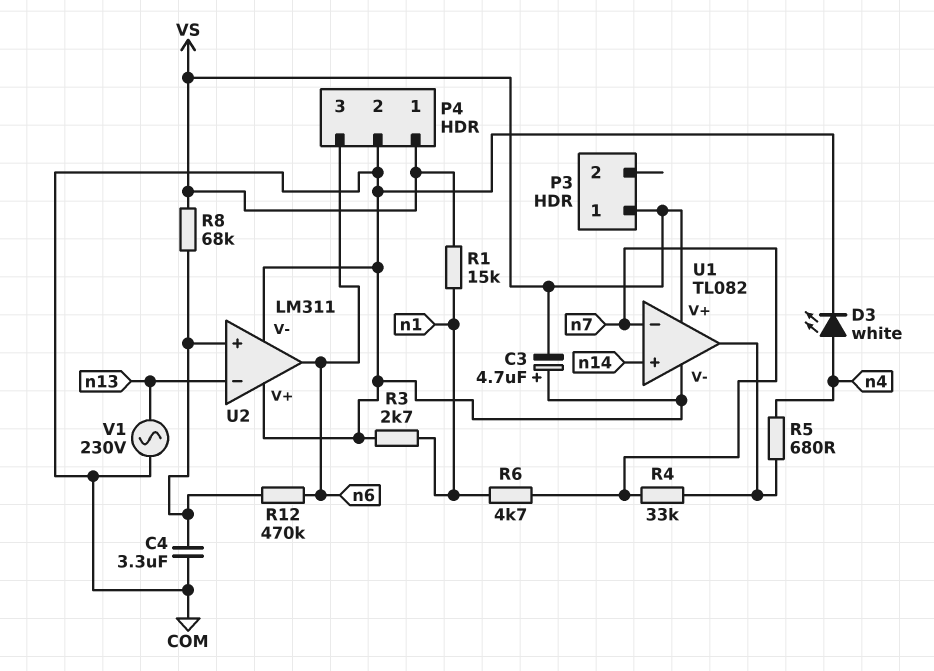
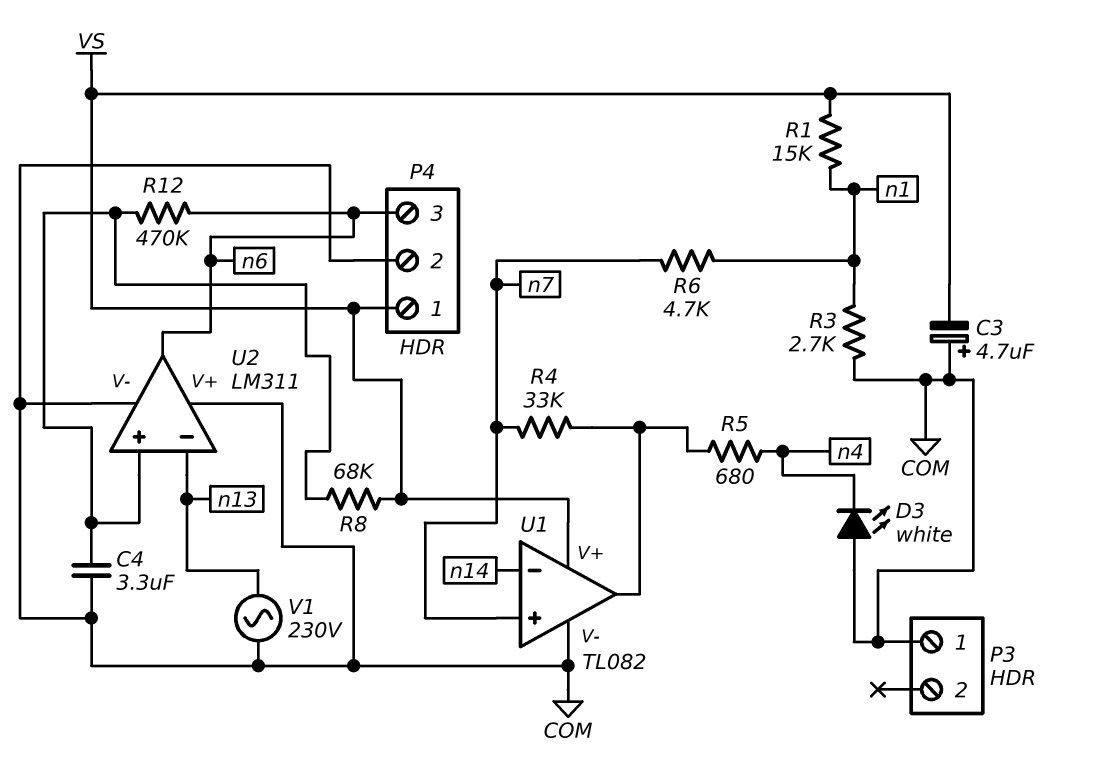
D3: LED white (A n4, K COM) -> LED white (A COM, K n4)
P3 pin 1: VS -> COM
U1 pin in+: n14 -> n7
U1 pin in-: n7 -> n14

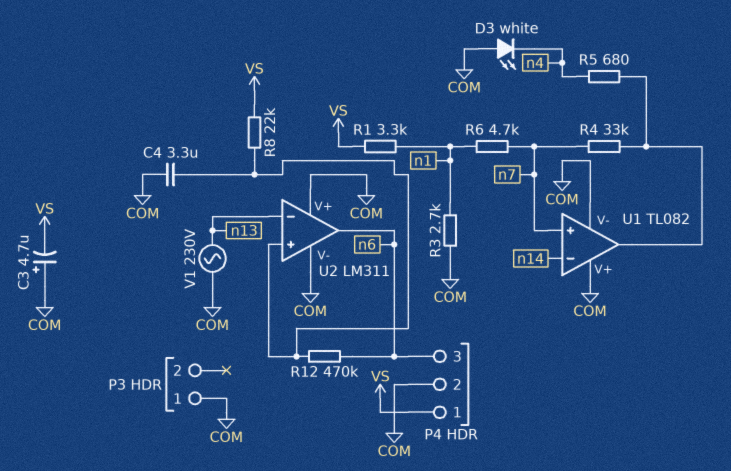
R1: 15k (VS, n1) -> 3.3k (VS, n1)
R8: 68k (U2/in+, VS) -> 22k (U2/in+, VS)
U1 pin V+: VS -> COM

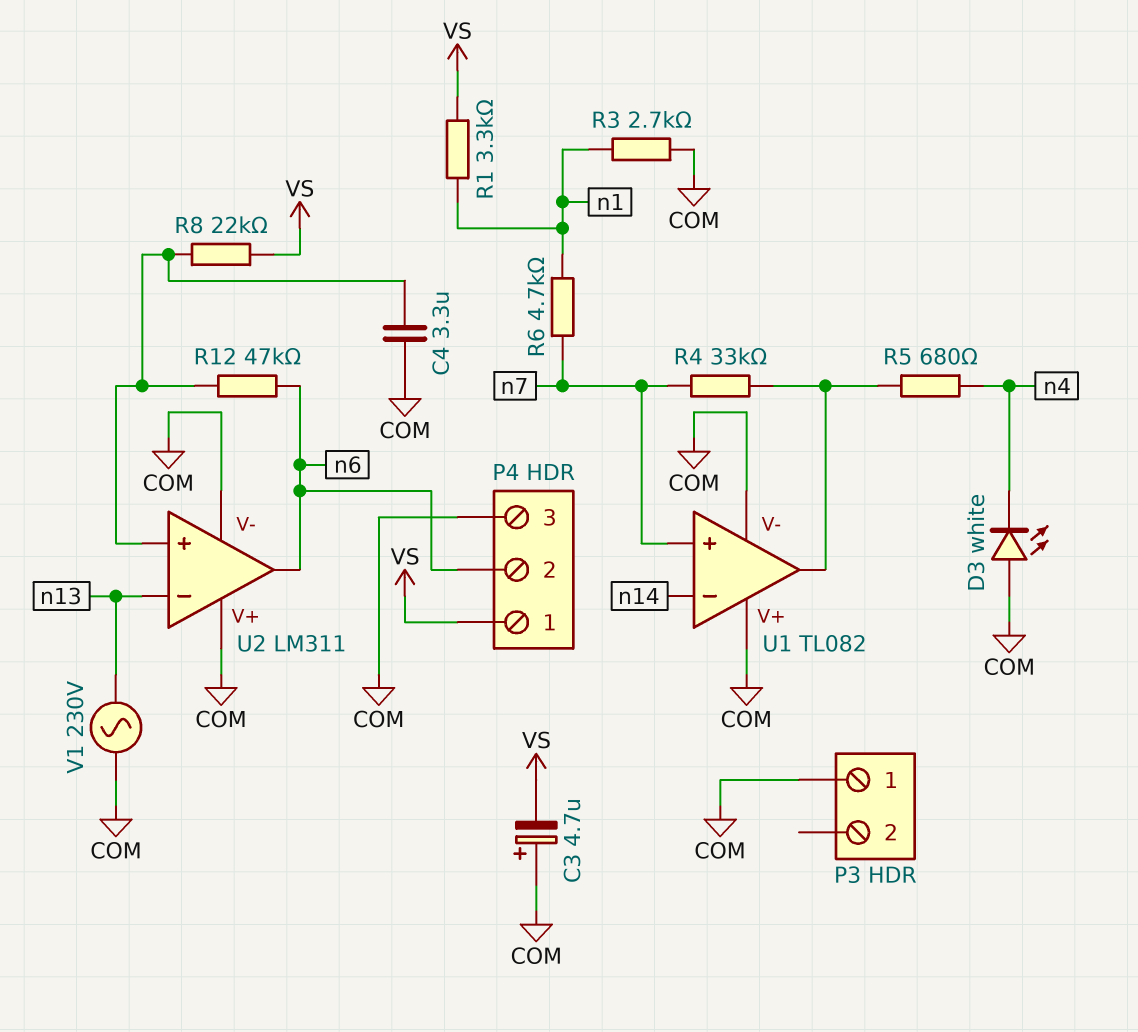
P4 pin 2: COM -> n6
P4 pin 3: n6 -> COM
R12: 470k (U2/in+, n6) -> 47k (U2/in+, n6)

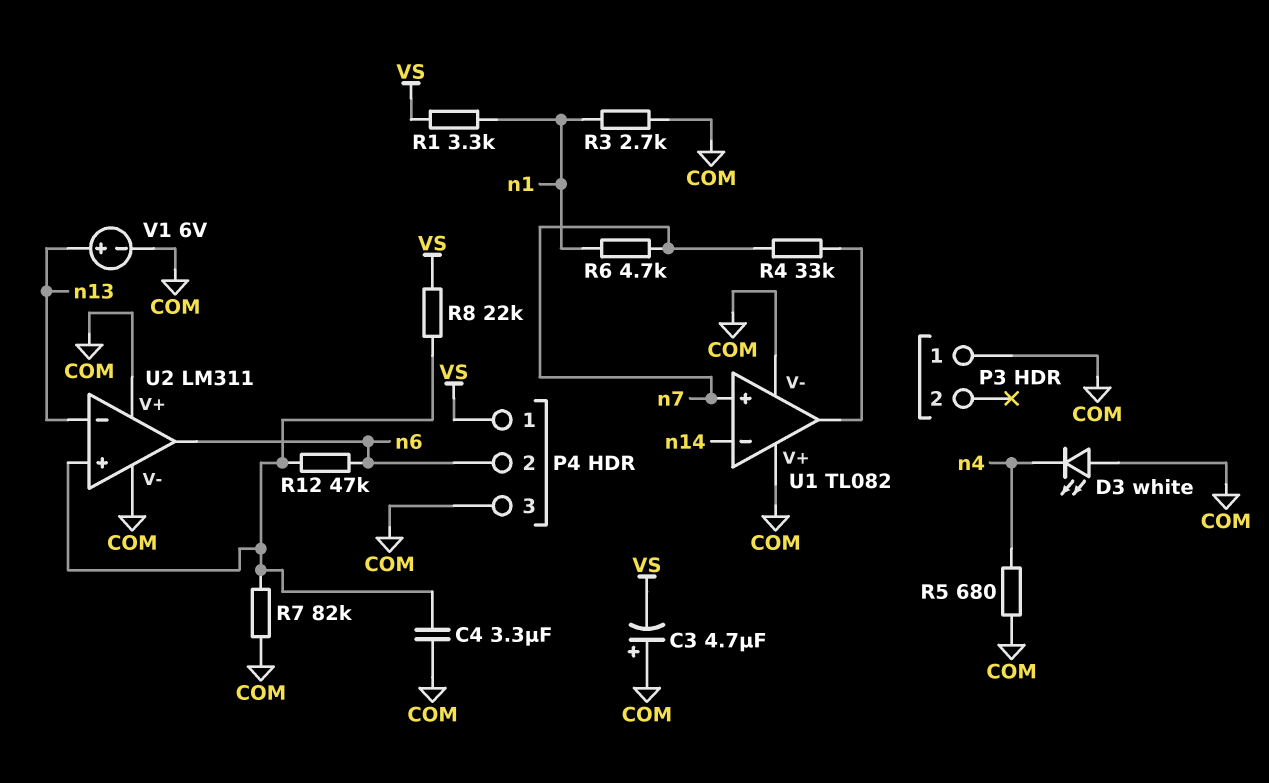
R5: 680 (U1/out, n4) -> 680 (COM, n4)
R7: none -> 82k (COM, U2/in+)
V1: AC 230V (COM, n13) -> 6V (plus n13, minus COM)

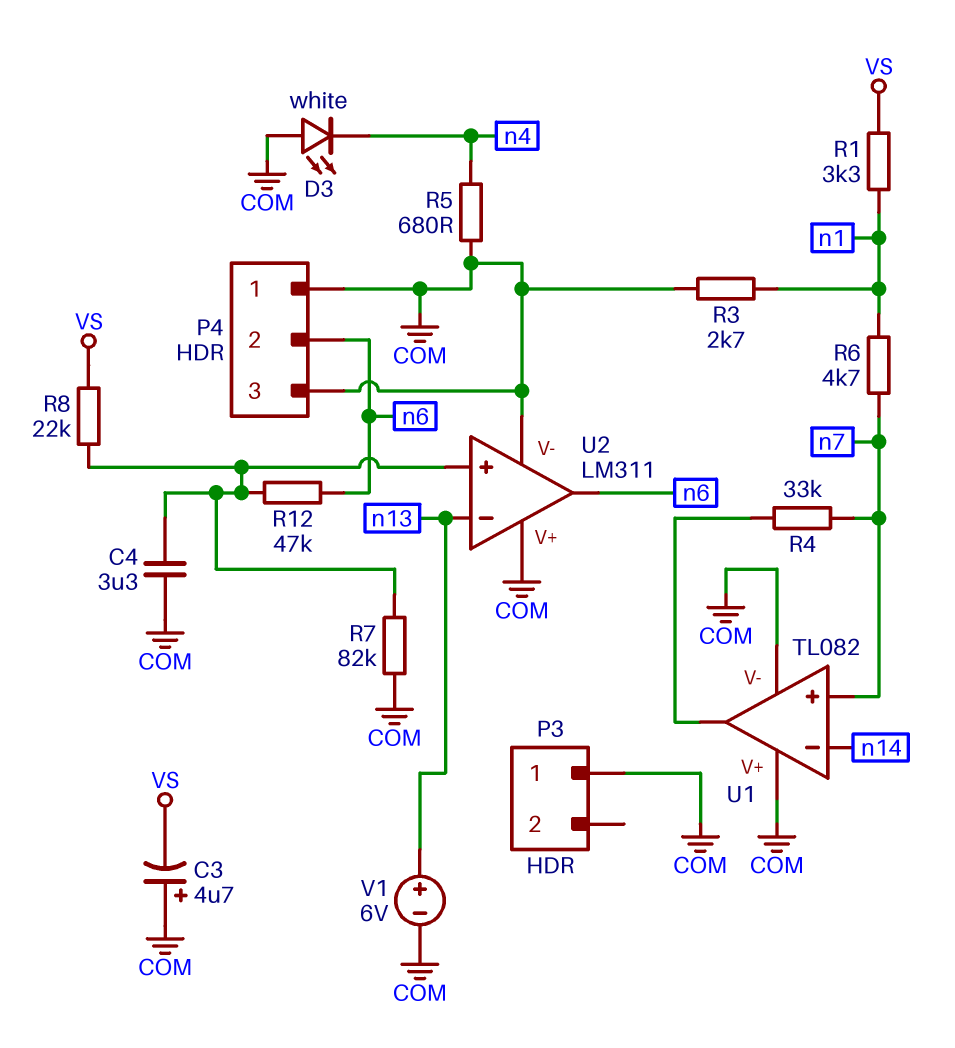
P4 pin 1: VS -> COM

